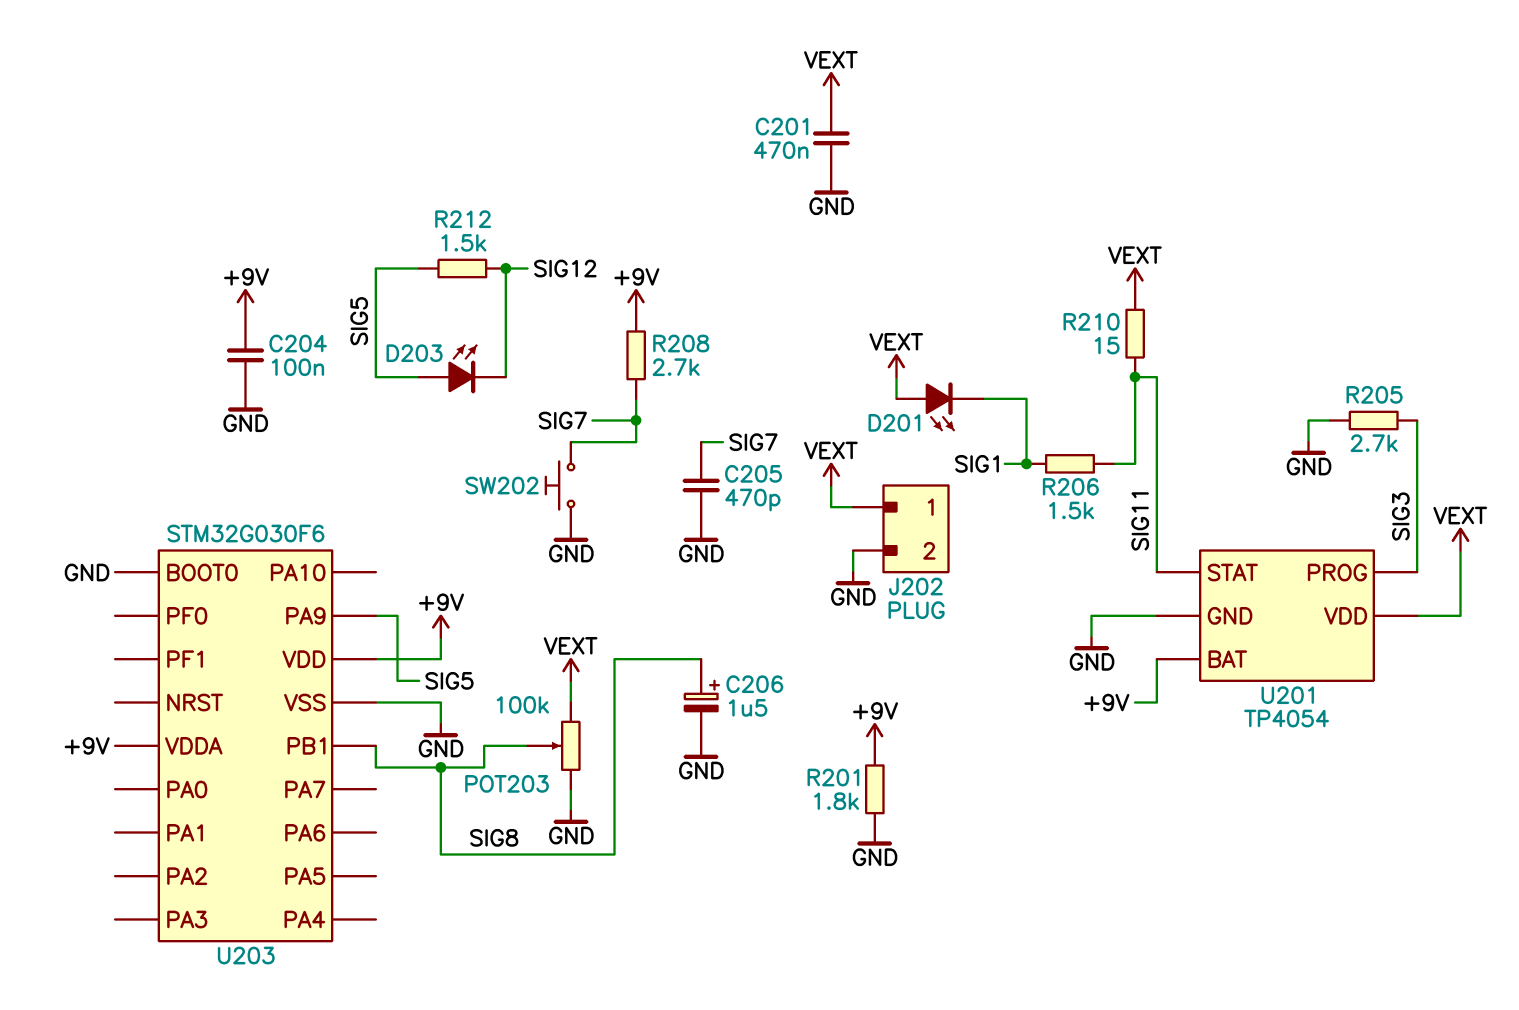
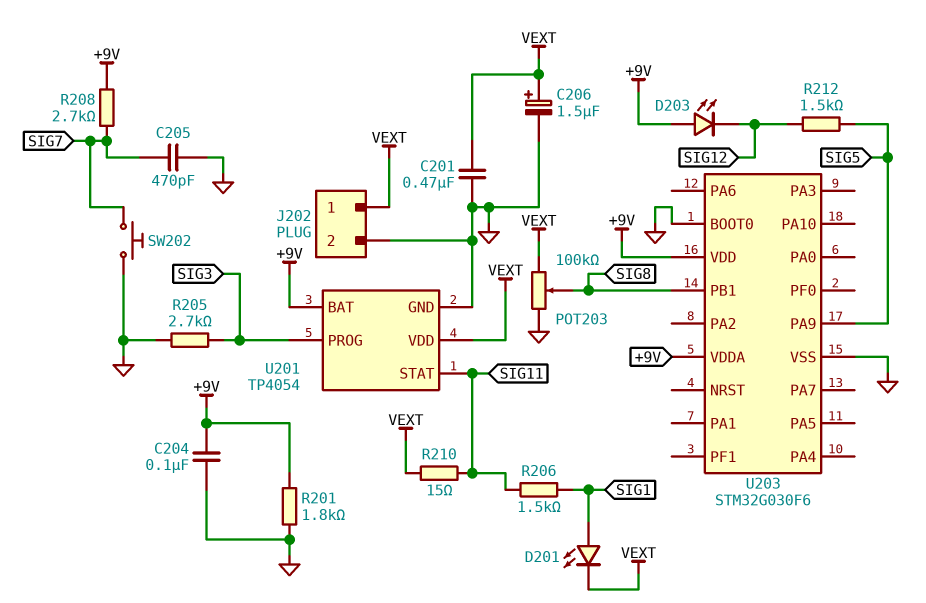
C206: 1.5uF (plus SIG8, minus GND) -> 1.5uF (plus VEXT, minus GND)
D201: LED (A VEXT, K SIG1) -> LED (A SIG1, K VEXT)
D203: LED (A SIG5, K SIG12) -> LED (A +9V, K SIG12)

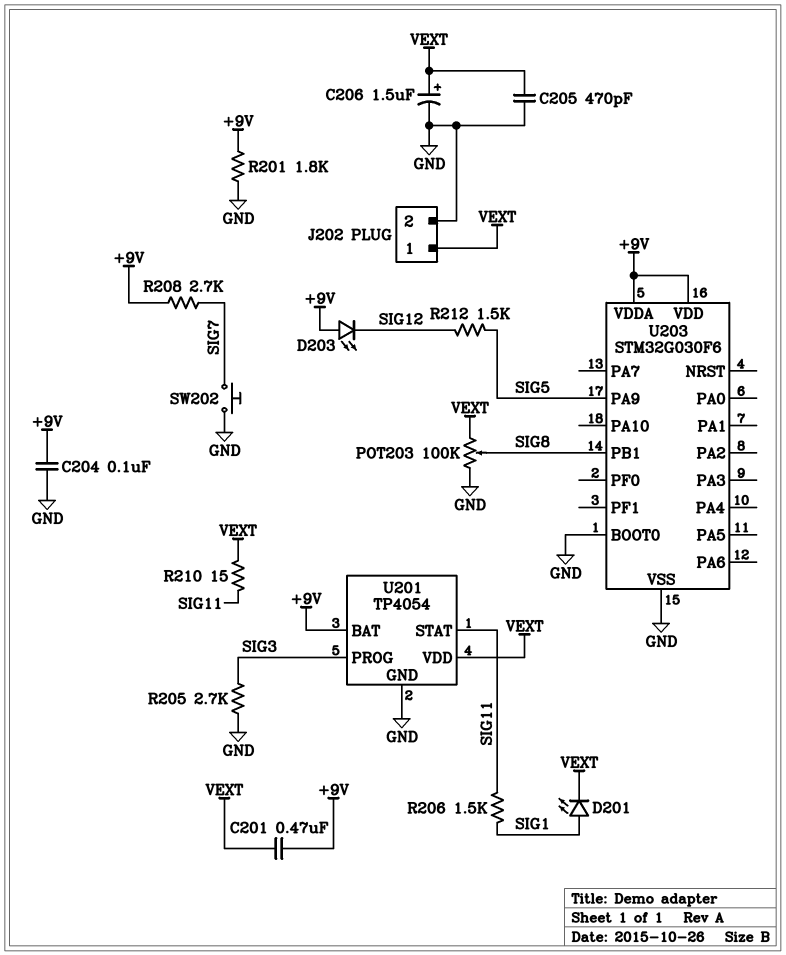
C201: 470nF (GND, VEXT) -> 470nF (+9V, VEXT)
C205: 470pF (GND, SIG7) -> 470pF (GND, VEXT)

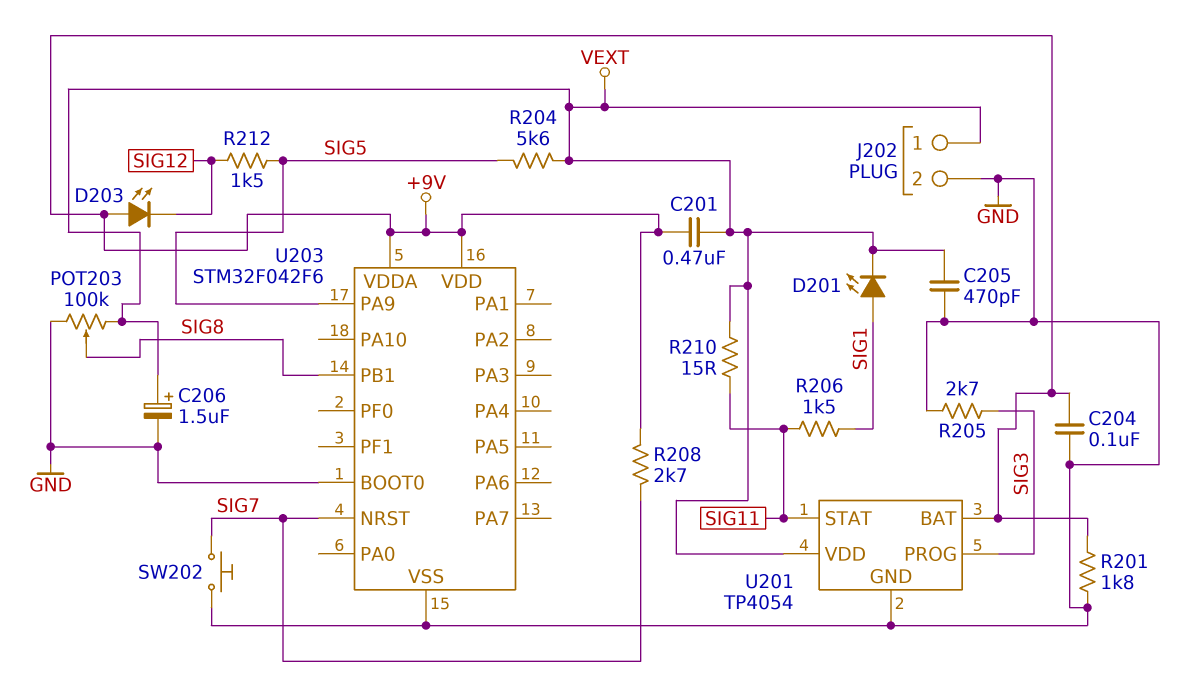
R204: none -> 5.6k (SIG5, VEXT)
U203: STM32G030F6 -> STM32F042F6
U203 pin NRST: none -> SIG7

